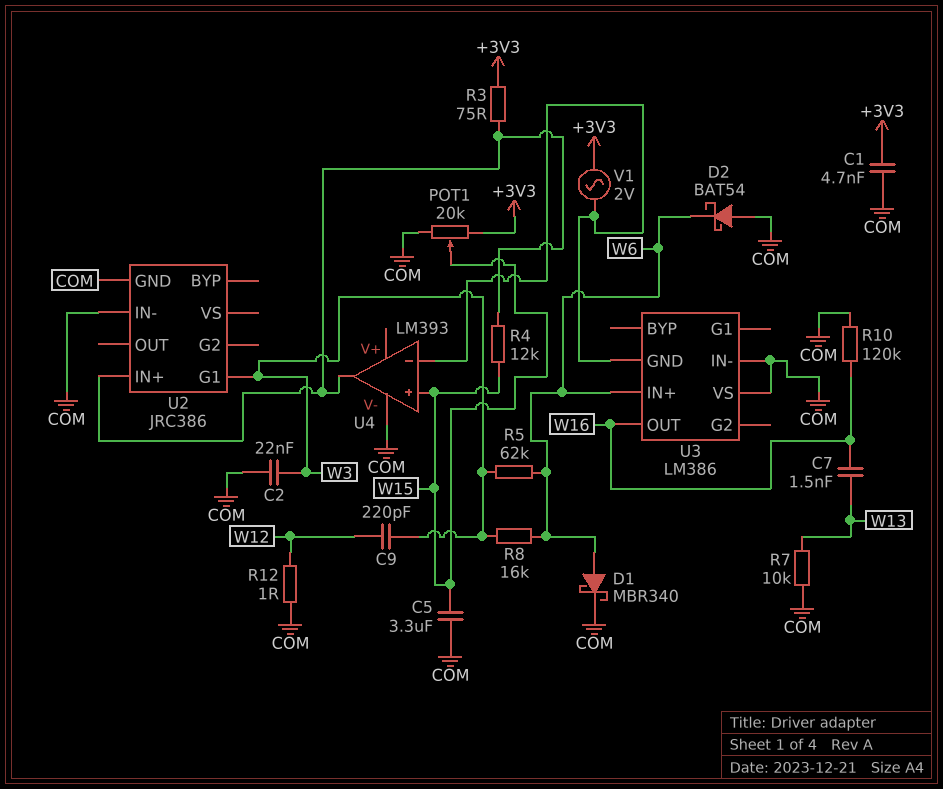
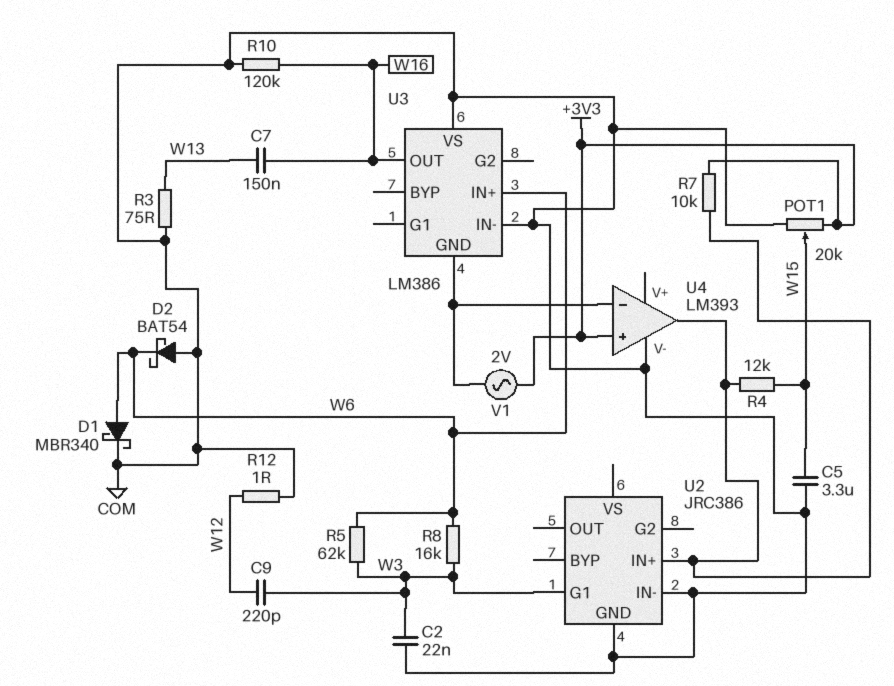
C1: 4.7nF (+3V3, COM) -> none
C7: 1.5nF (W13, W16) -> 150nF (W13, W16)
R3: 75 (+3V3, U2/IN+) -> 75 (COM, W13)
R7: 10k (COM, W13) -> 10k (+3V3, U2/IN+)
U4 pin in+: W15 -> +3V3

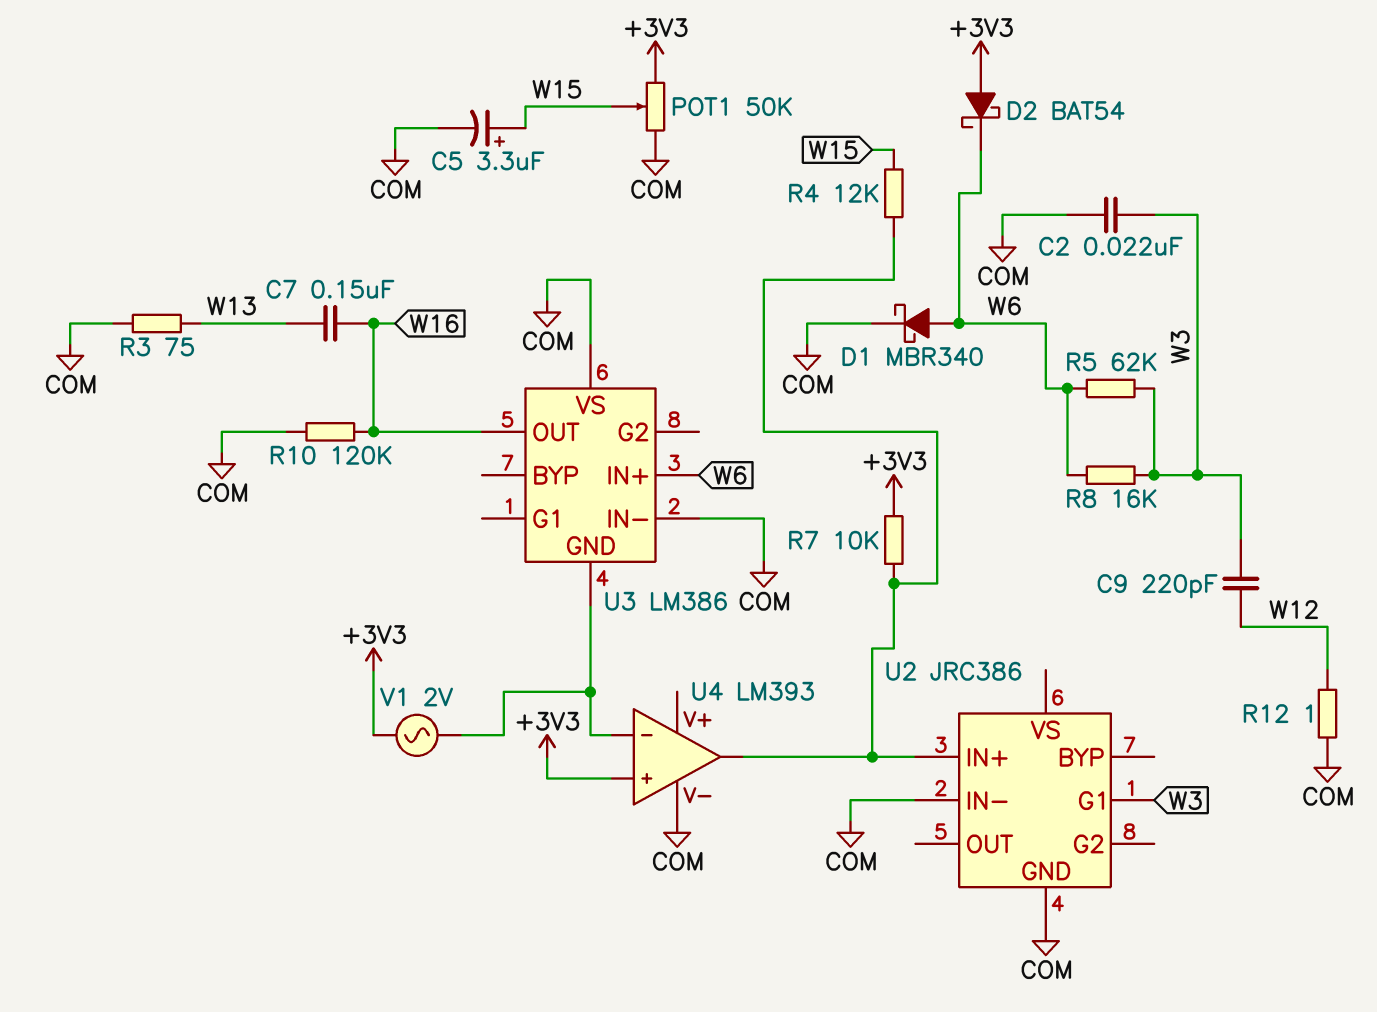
C5: 3.3uF (COM, W15) -> 3.3uF (plus W15, minus COM)
D2: schottky BAT54 (A COM, K W6) -> schottky BAT54 (A +3V3, K W6)
POT1: 20k (+3V3, COM, wiper W15) -> 50k (+3V3, COM, wiper W15)

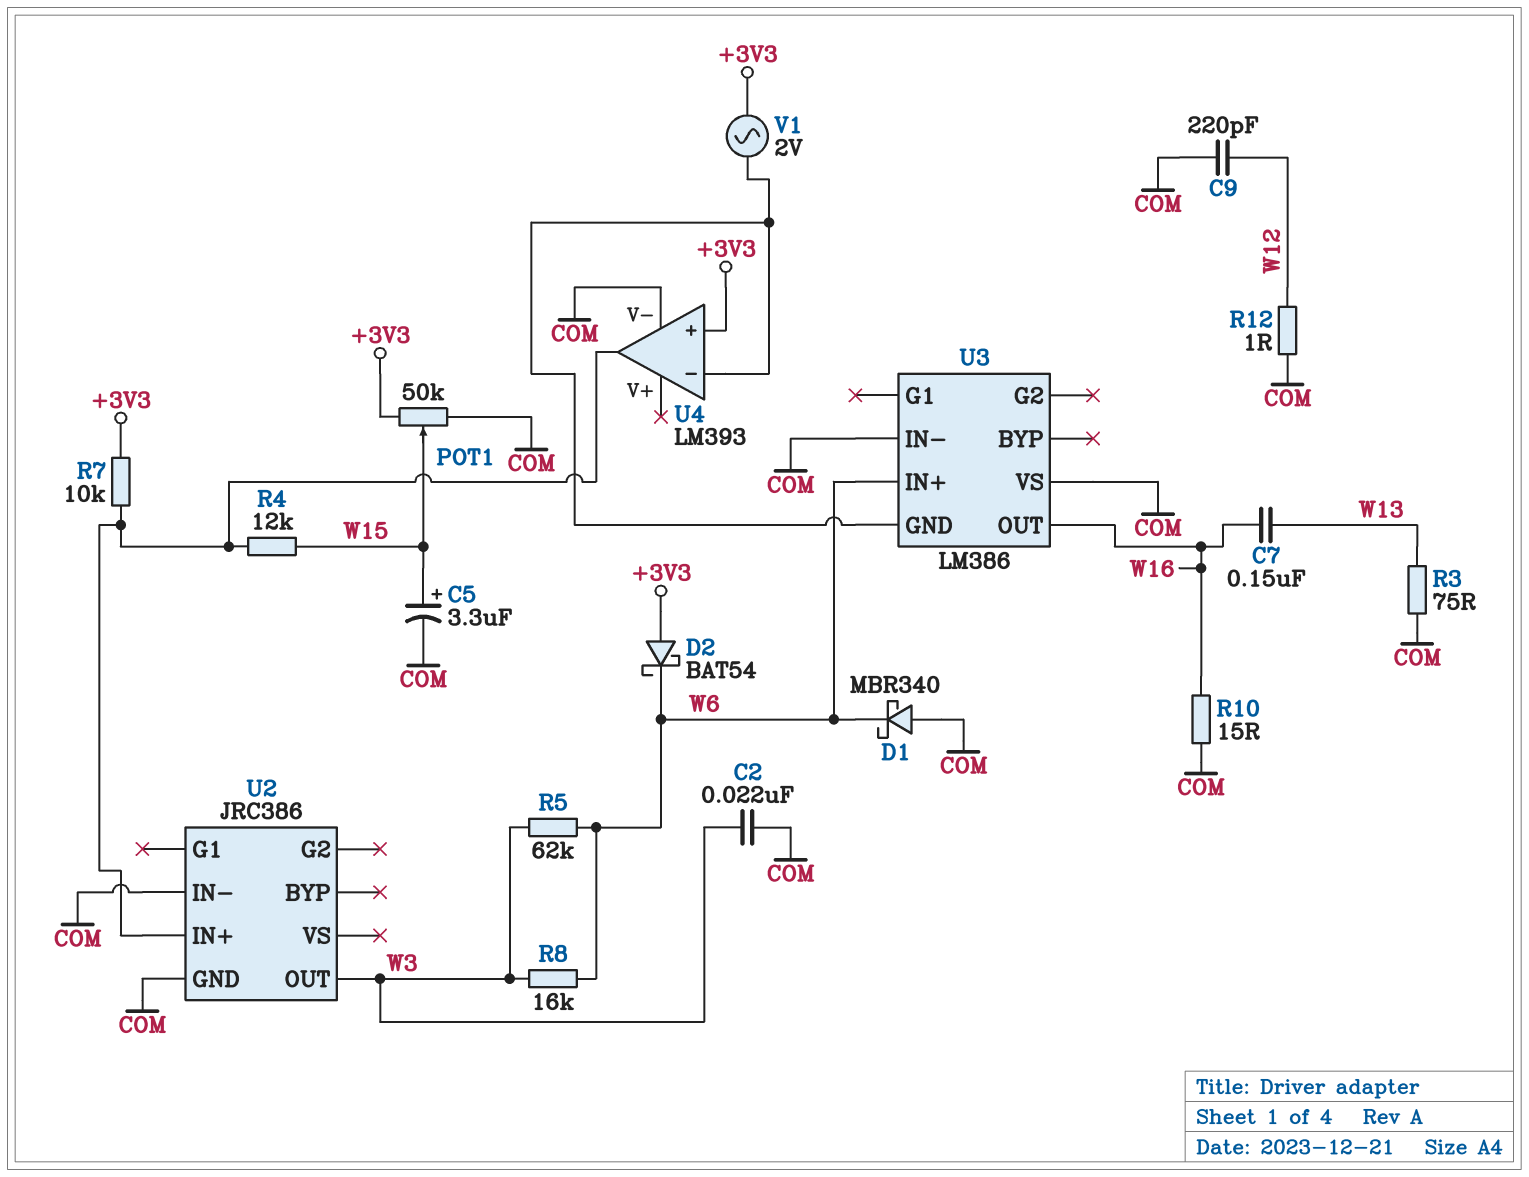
C9: 220pF (W3, W12) -> 220pF (COM, W12)
D1: schottky MBR340 (A W6, K COM) -> schottky MBR340 (A COM, K W6)
R10: 120k (COM, W16) -> 15 (COM, W16)
U2 pin G1: W3 -> none
U2 pin OUT: none -> W3

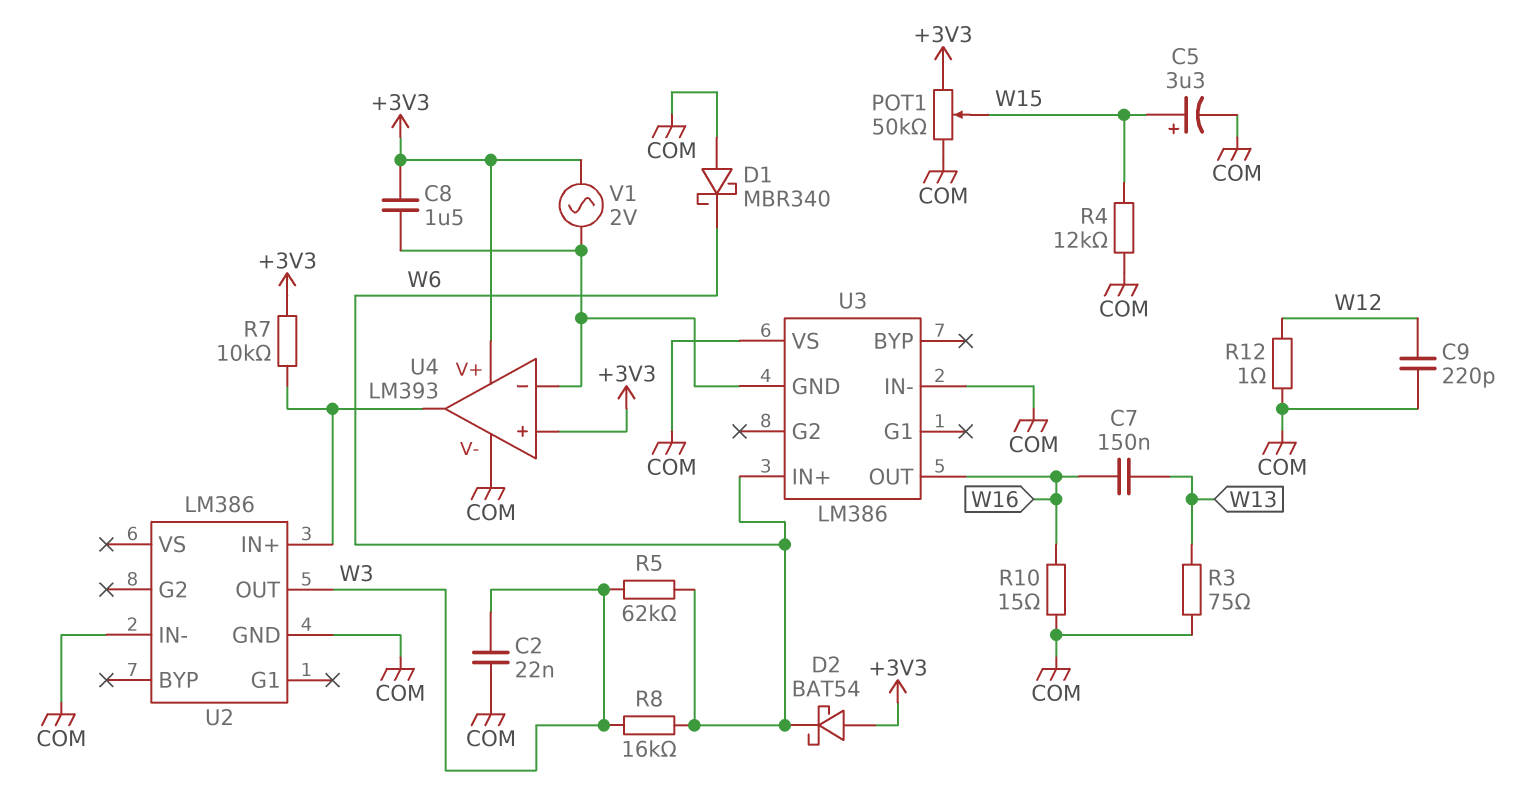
C8: none -> 1.5uF (+3V3, U3/GND)
R4: 12k (U2/IN+, W15) -> 12k (COM, W15)
U2: JRC386 -> LM386
U4 pin V+: none -> +3V3

